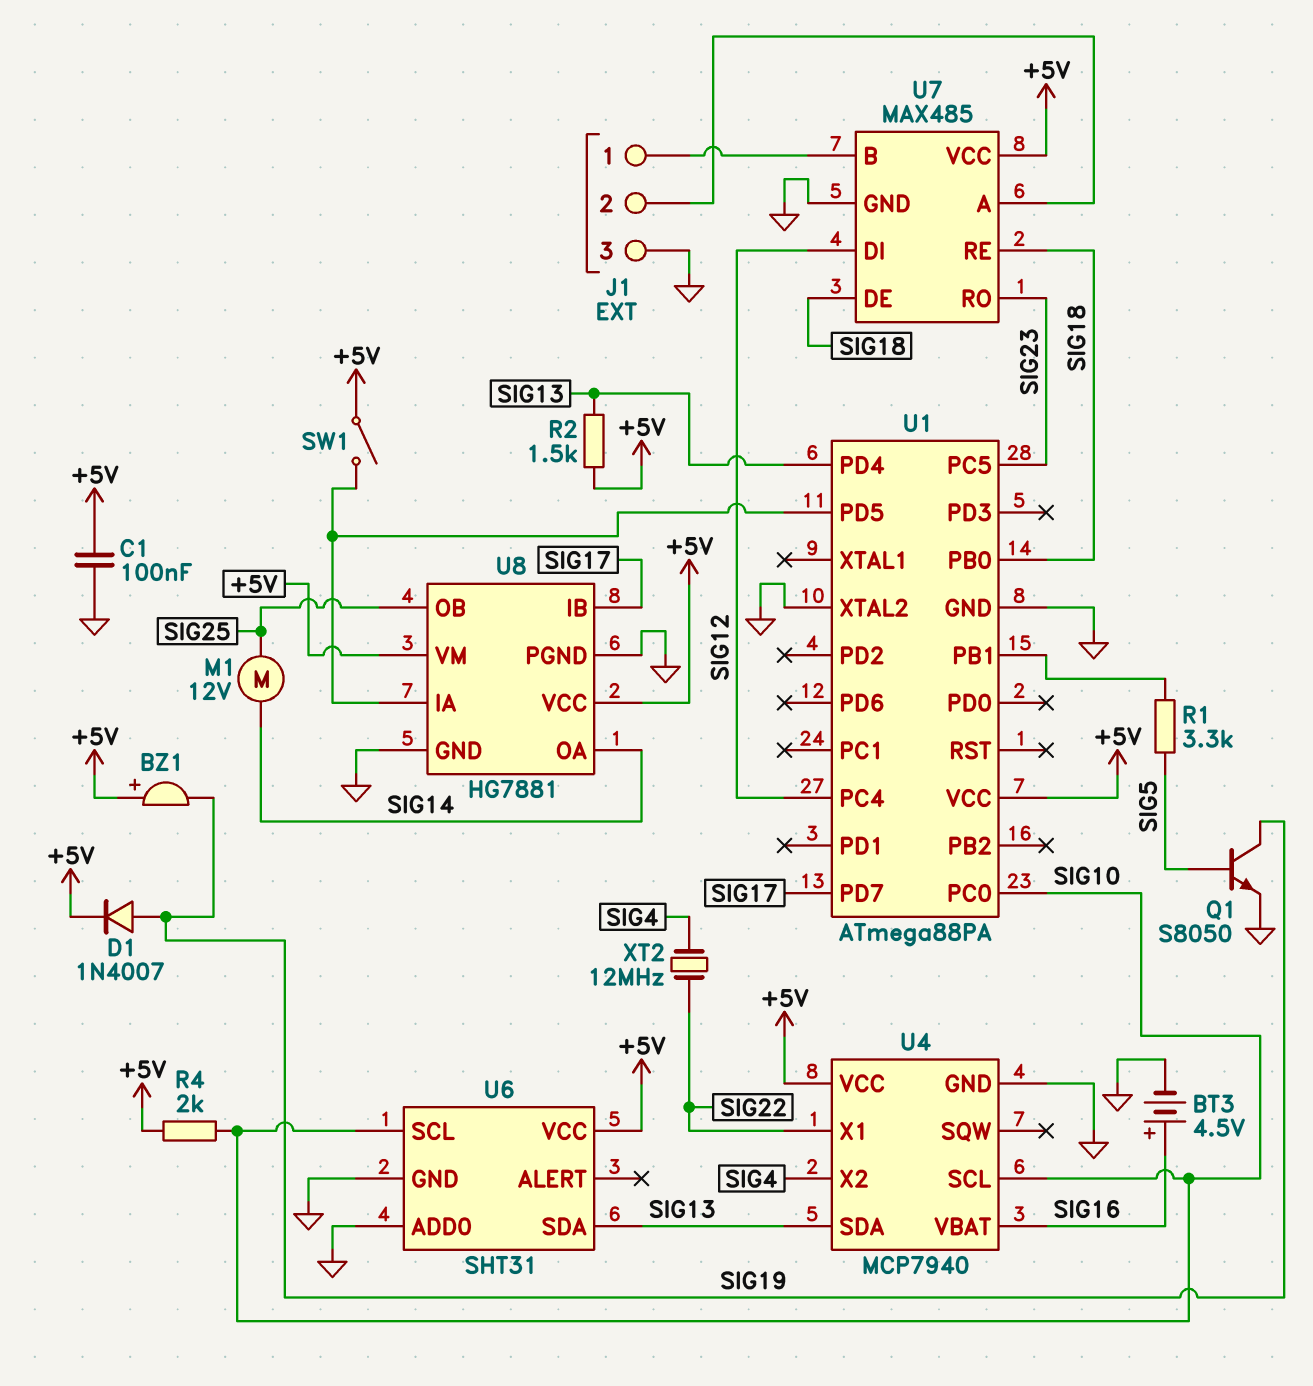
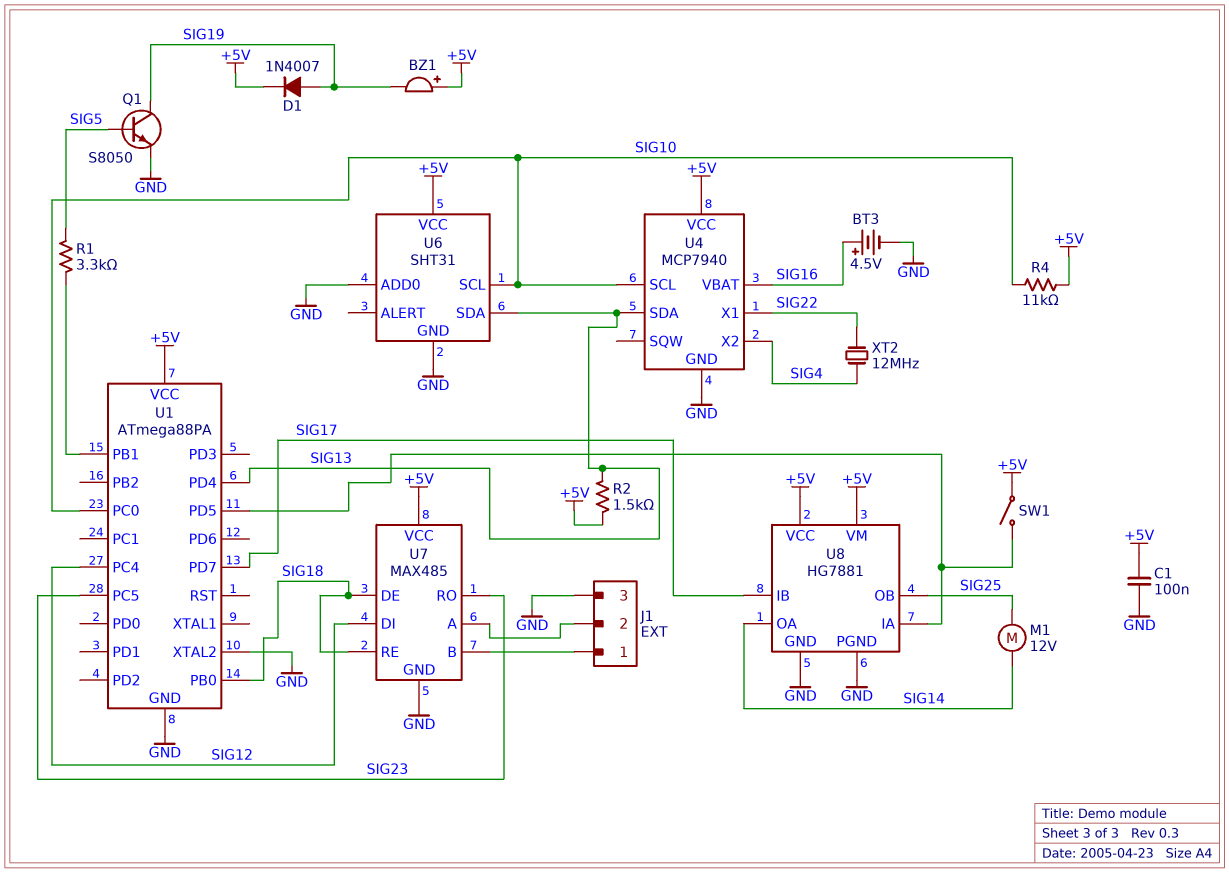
R4: 2k (+5V, SIG10) -> 11k (+5V, SIG10)

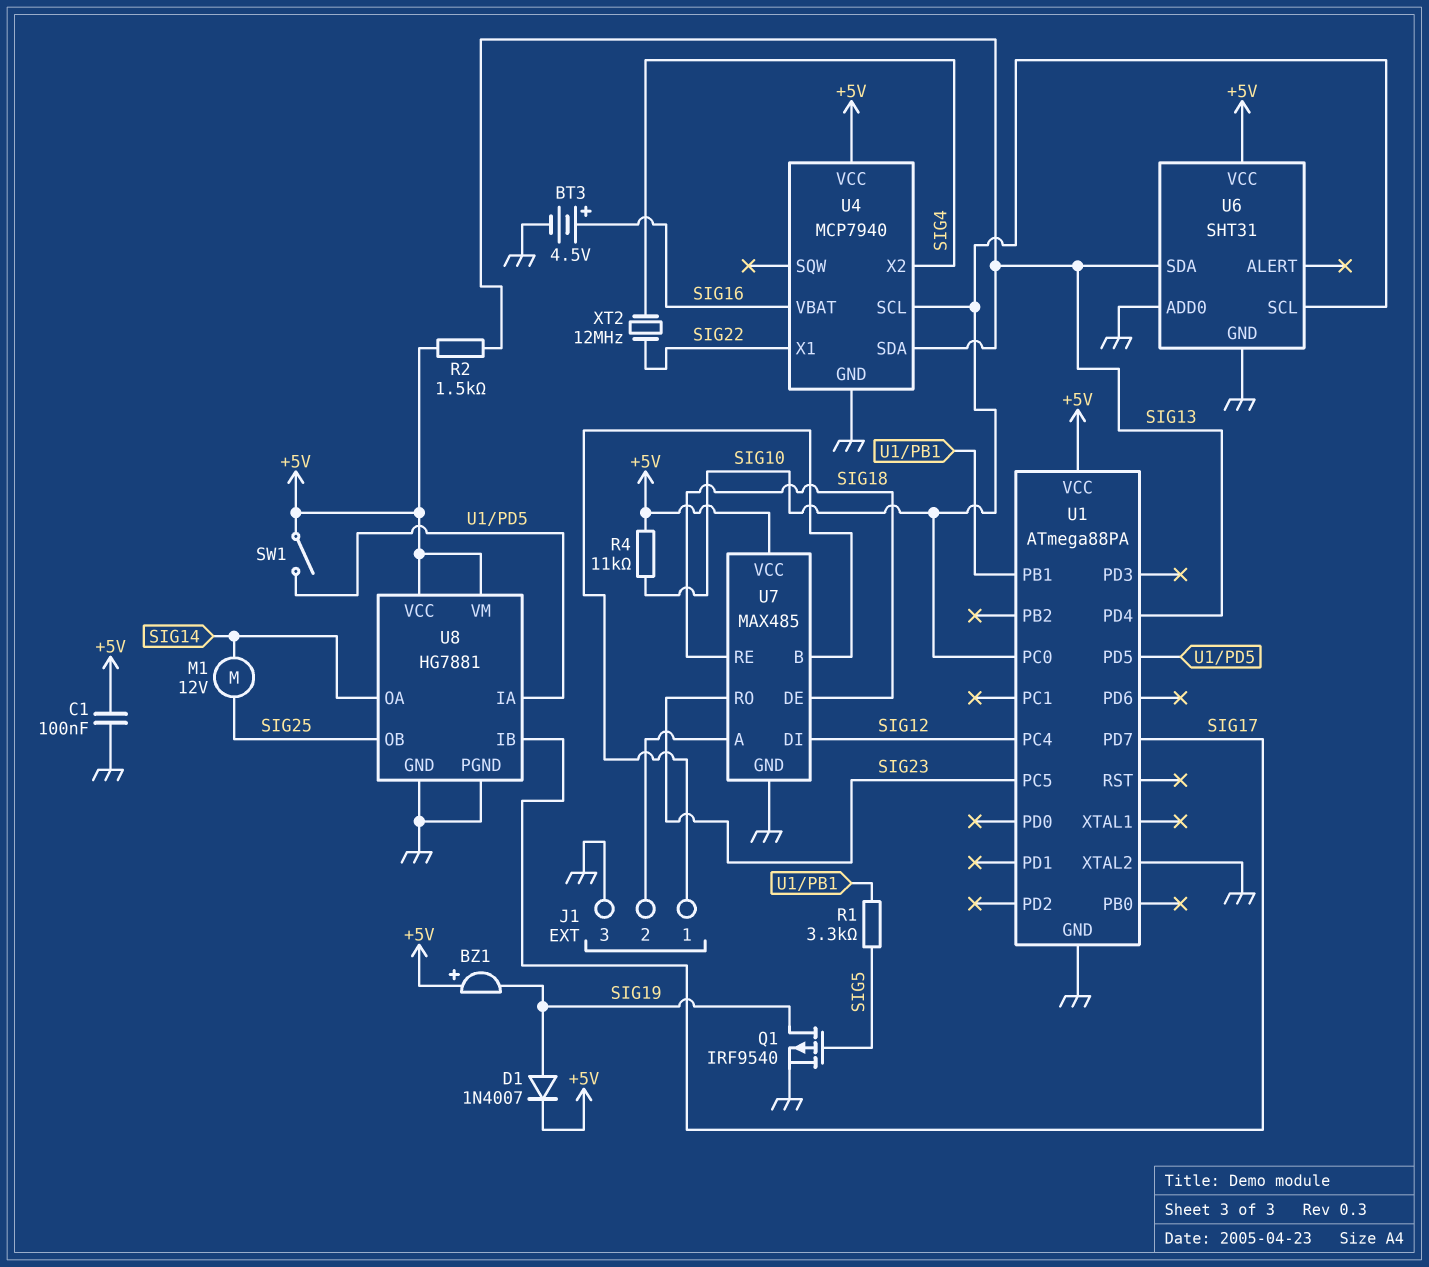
Q1: NPN S8050 (B SIG5, C SIG19, E GND) -> PMOS IRF9540 (G SIG5, D SIG19, S GND)
U1 pin PB0: SIG18 -> none

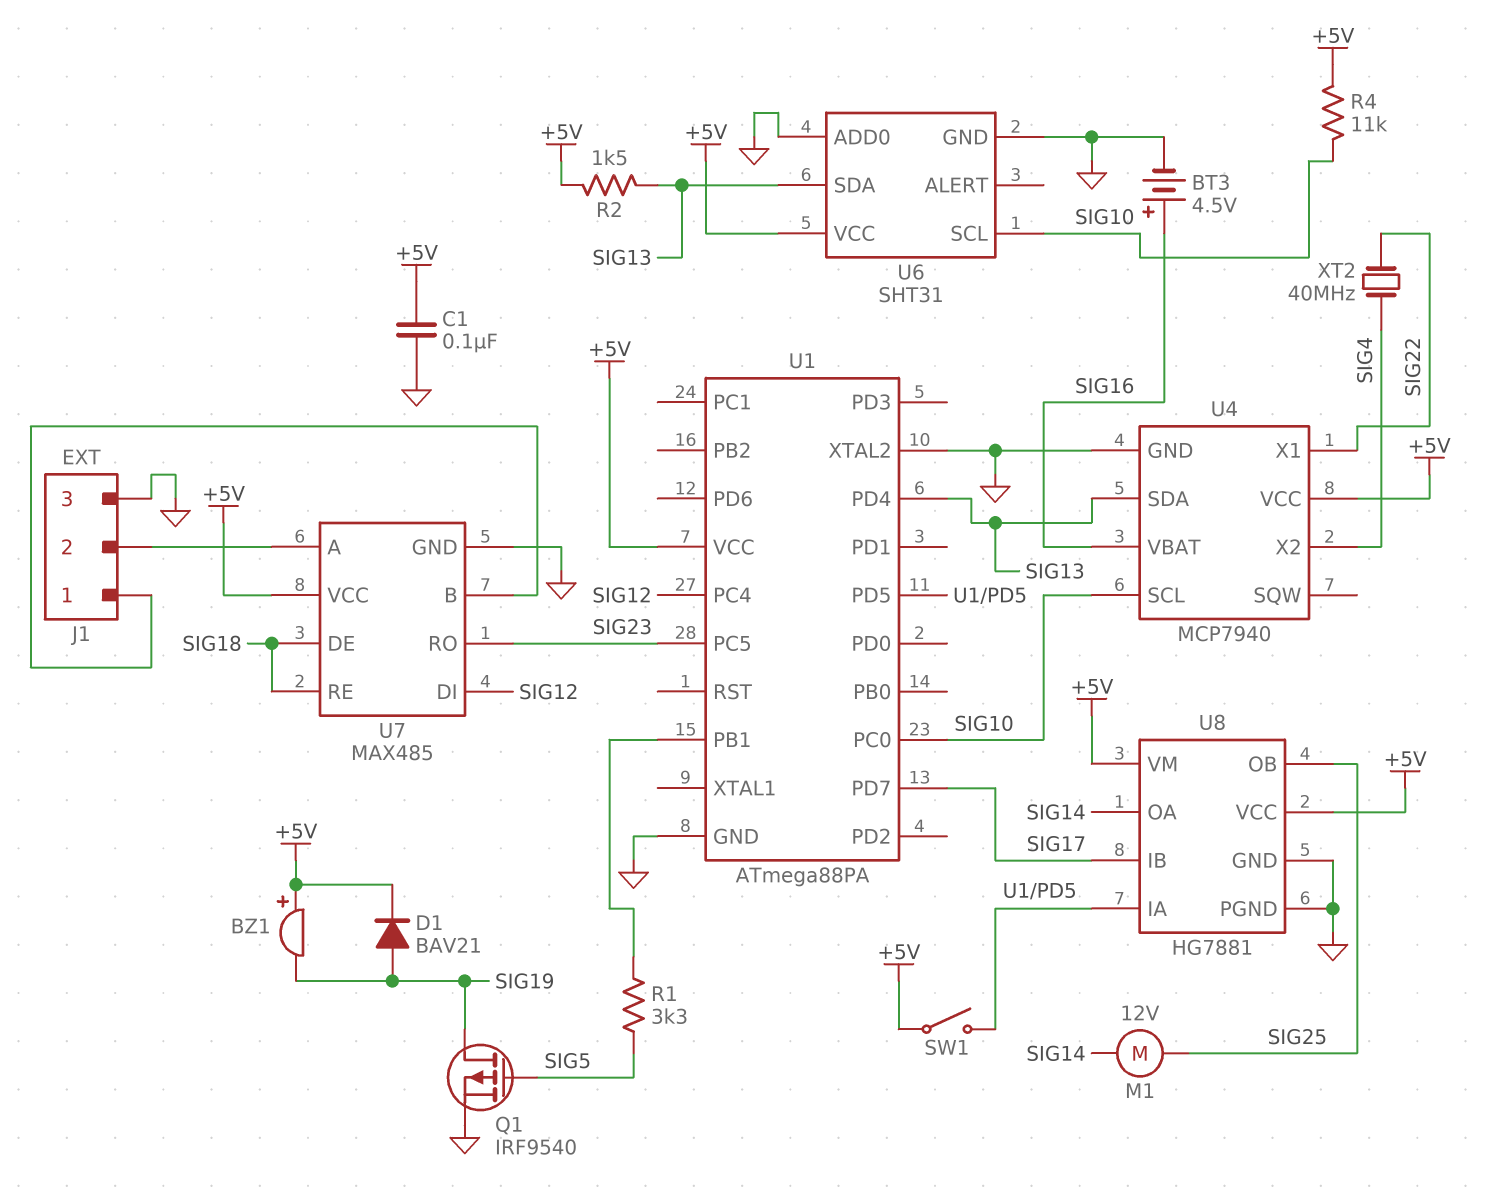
D1: diode 1N4007 (A SIG19, K +5V) -> diode BAV21 (A SIG19, K +5V)
XT2: 12MHz (SIG4, SIG22) -> 40MHz (SIG4, SIG22)

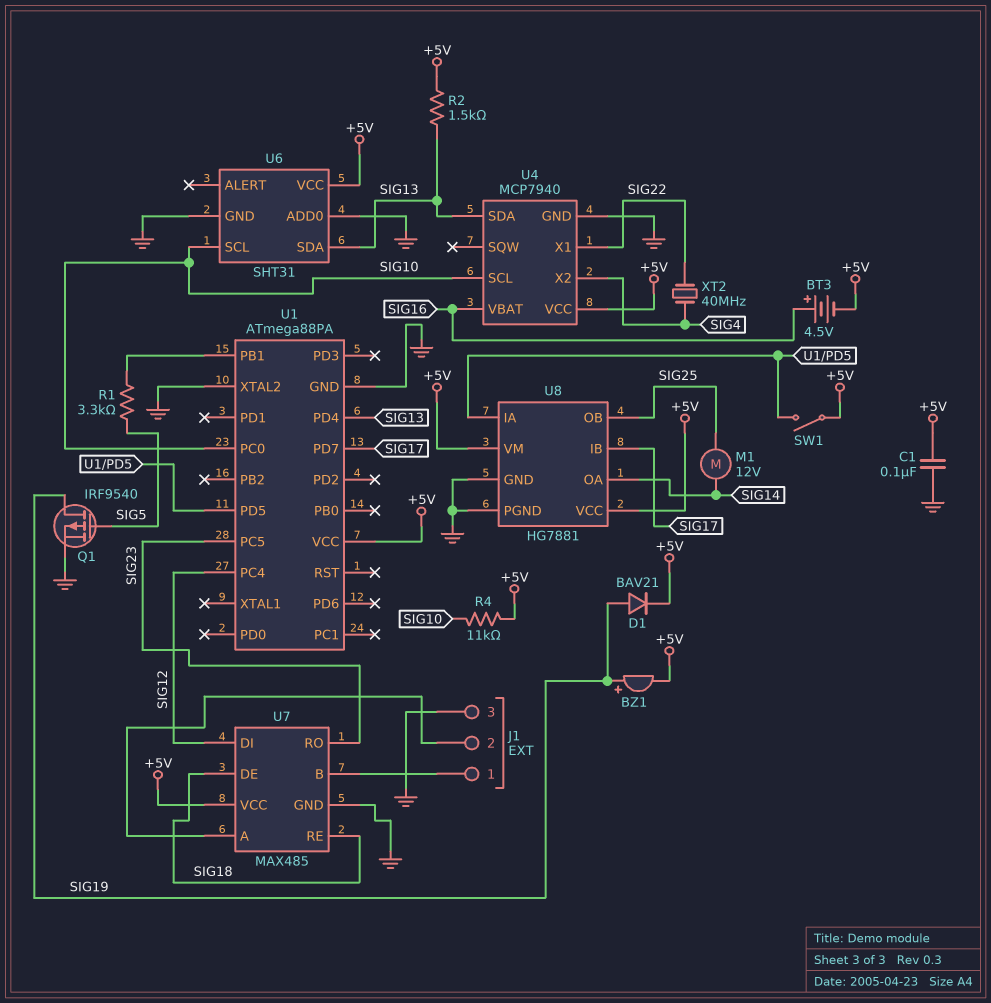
BT3: 4.5V (plus SIG16, minus GND) -> 4.5V (plus SIG16, minus +5V)
BZ1: buzzer (plus +5V, minus SIG19) -> buzzer (plus SIG19, minus +5V)

